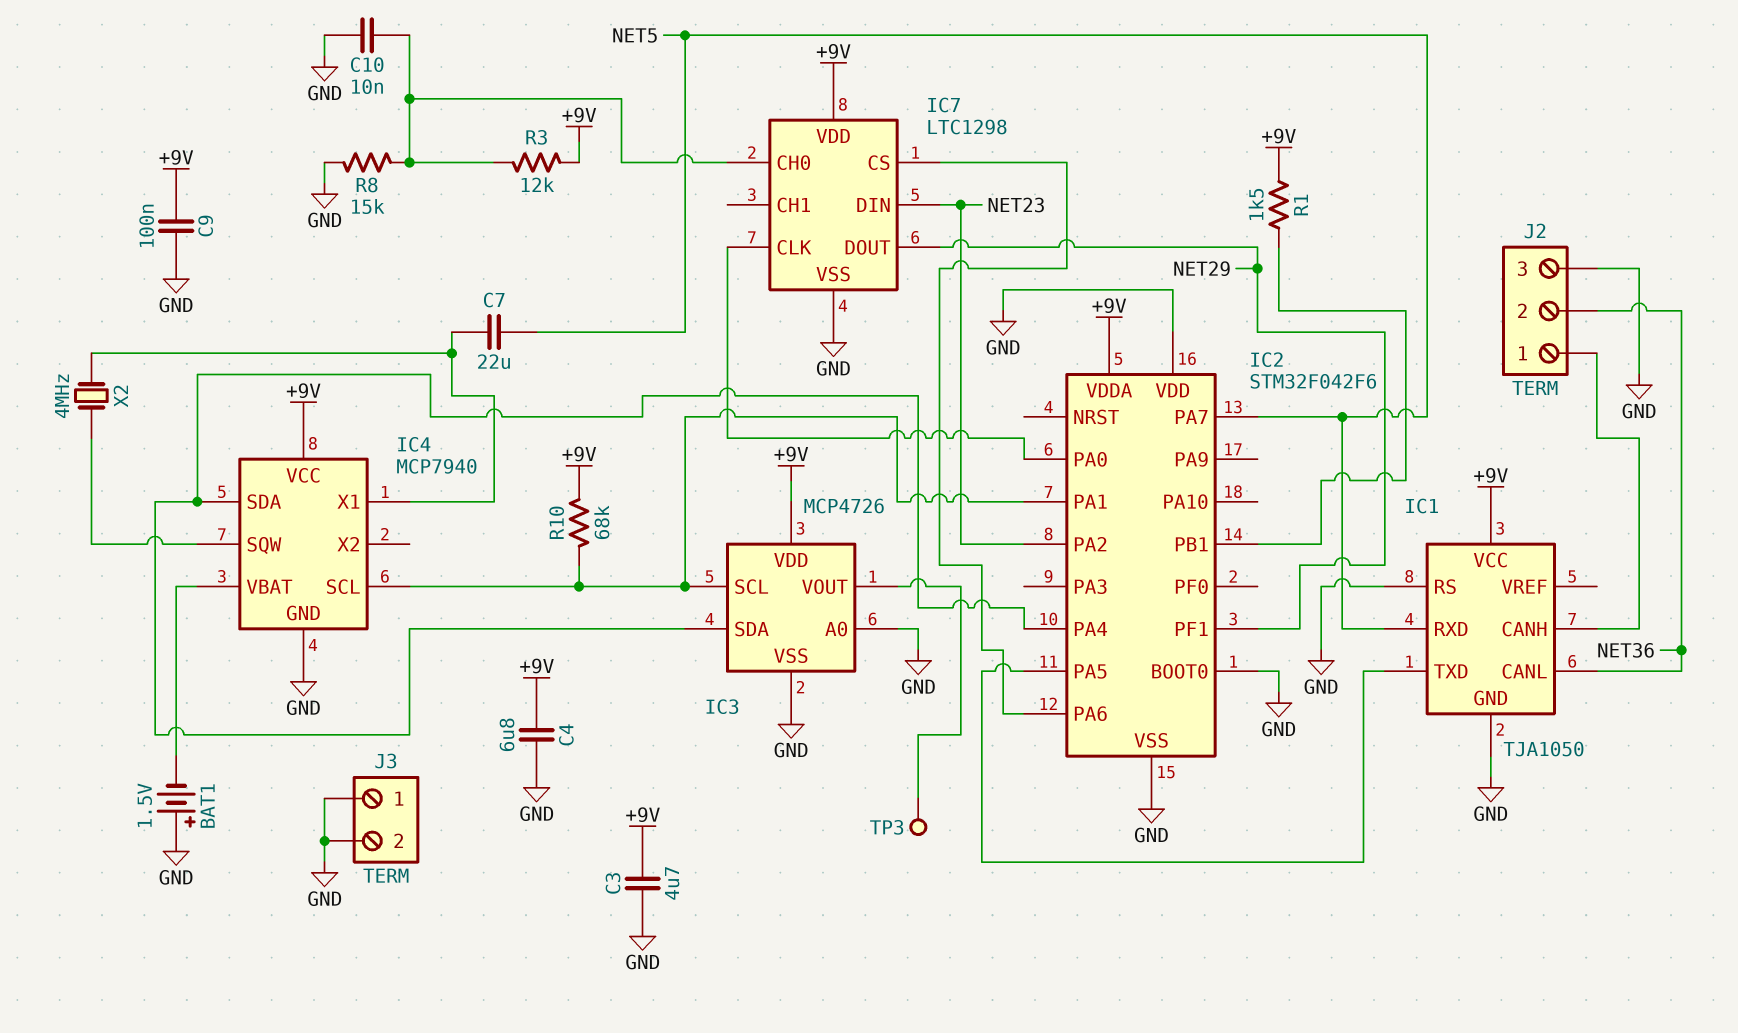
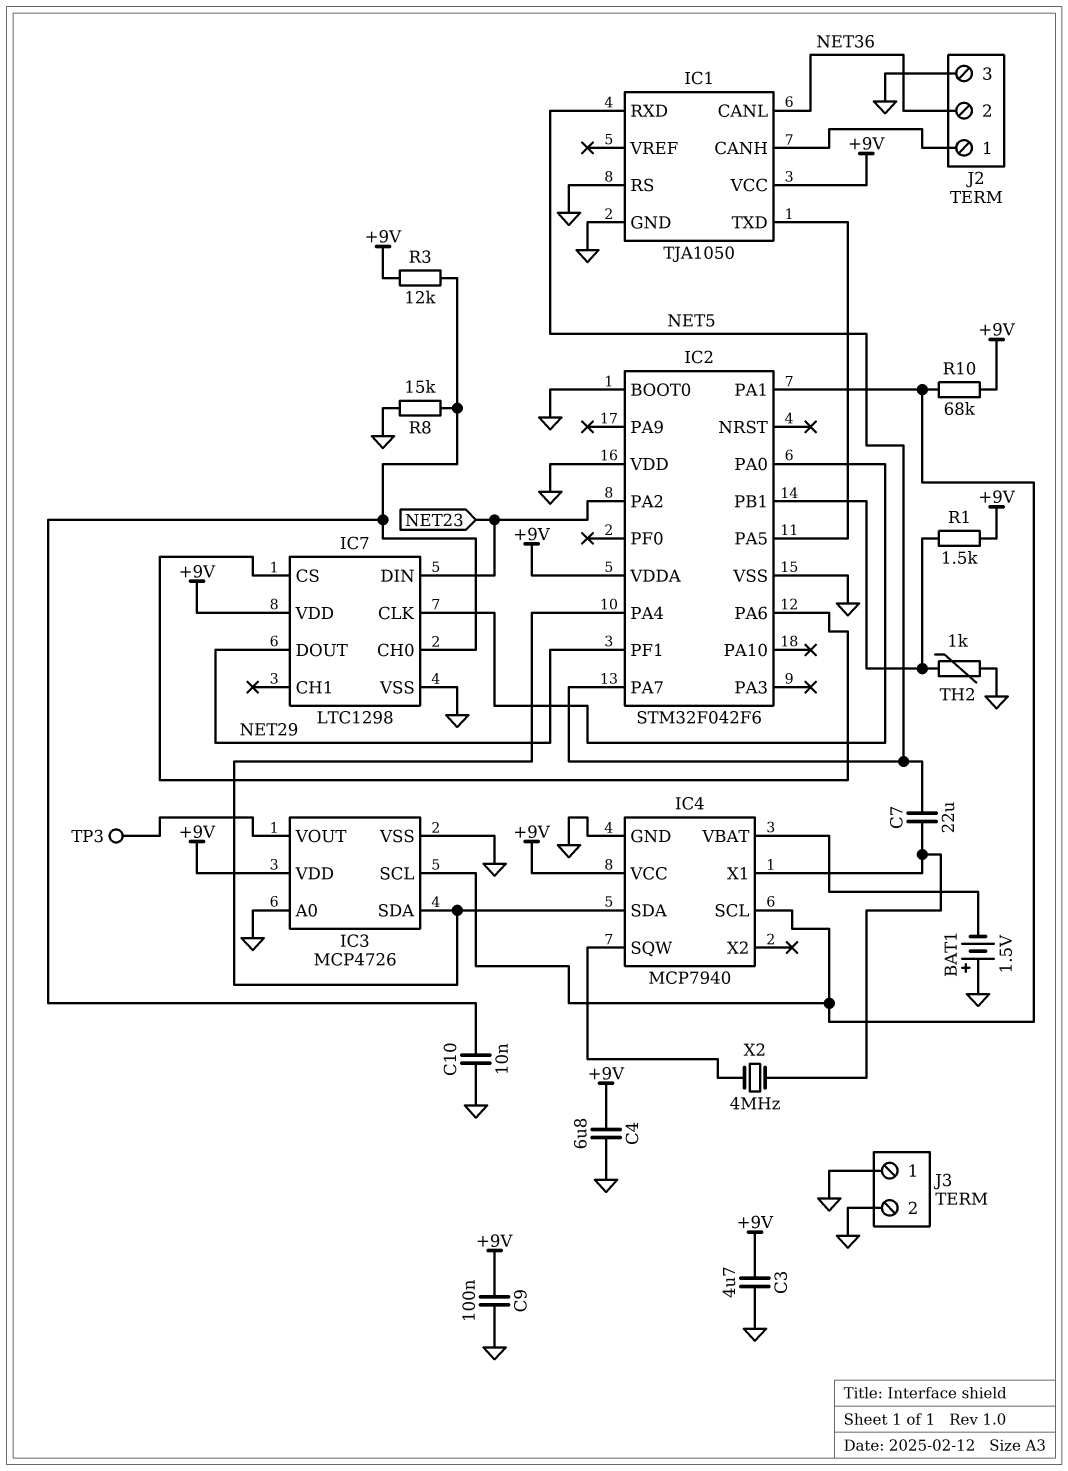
TH2: none -> 1k (GND, IC2/PB1)

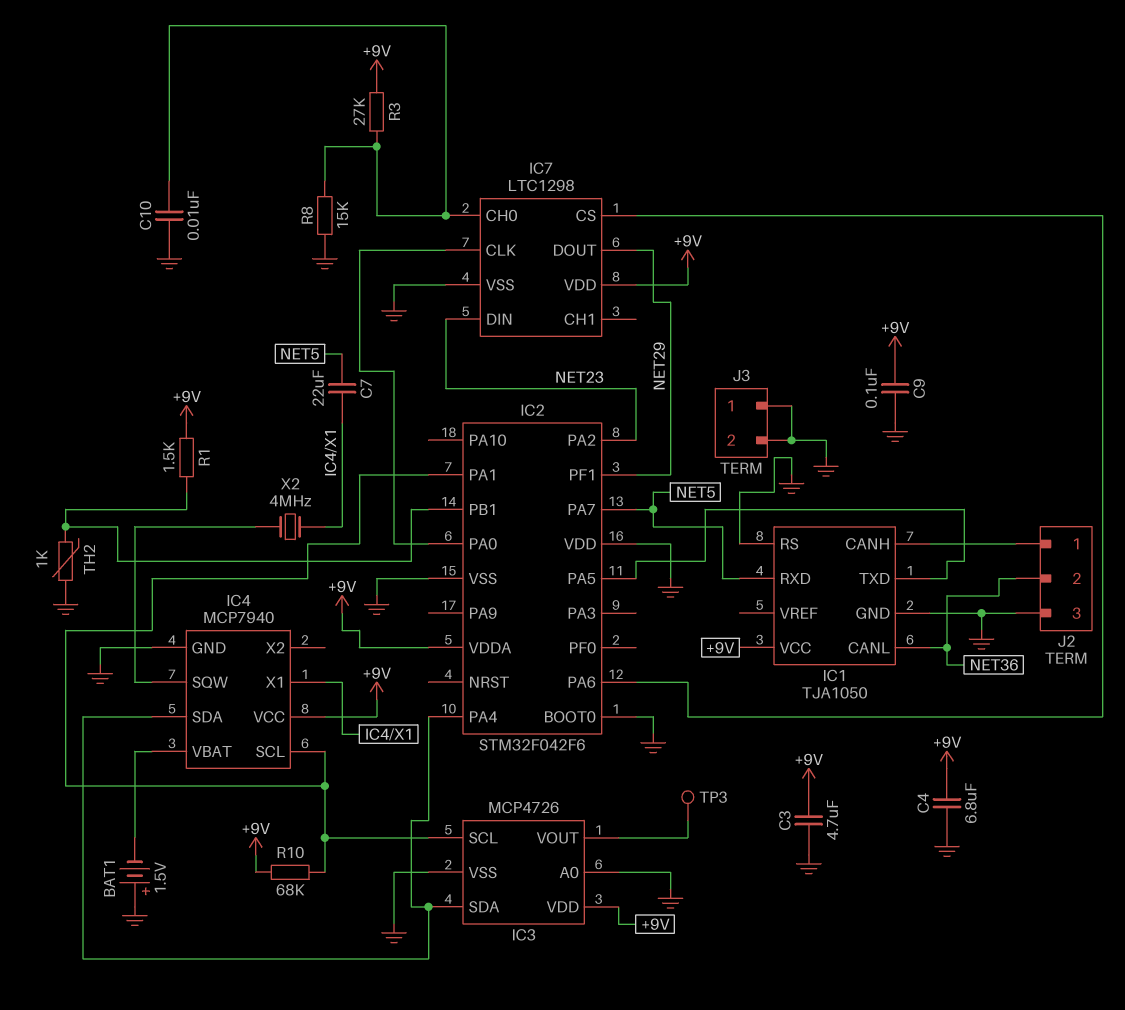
R3: 12k (+9V, IC7/CH0) -> 27k (+9V, IC7/CH0)

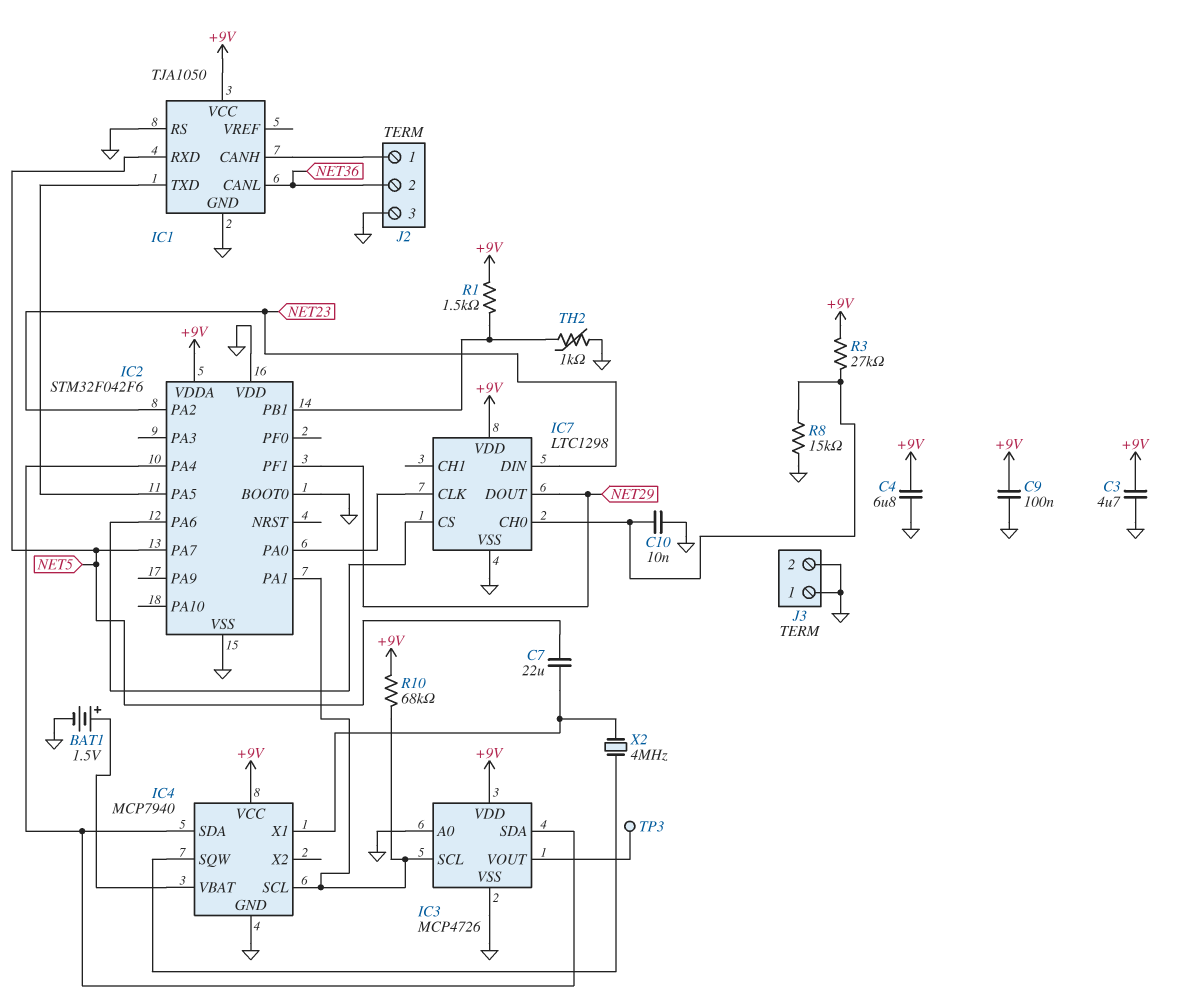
BAT1: 1.5V (plus GND, minus IC4/VBAT) -> 1.5V (plus IC4/VBAT, minus GND)

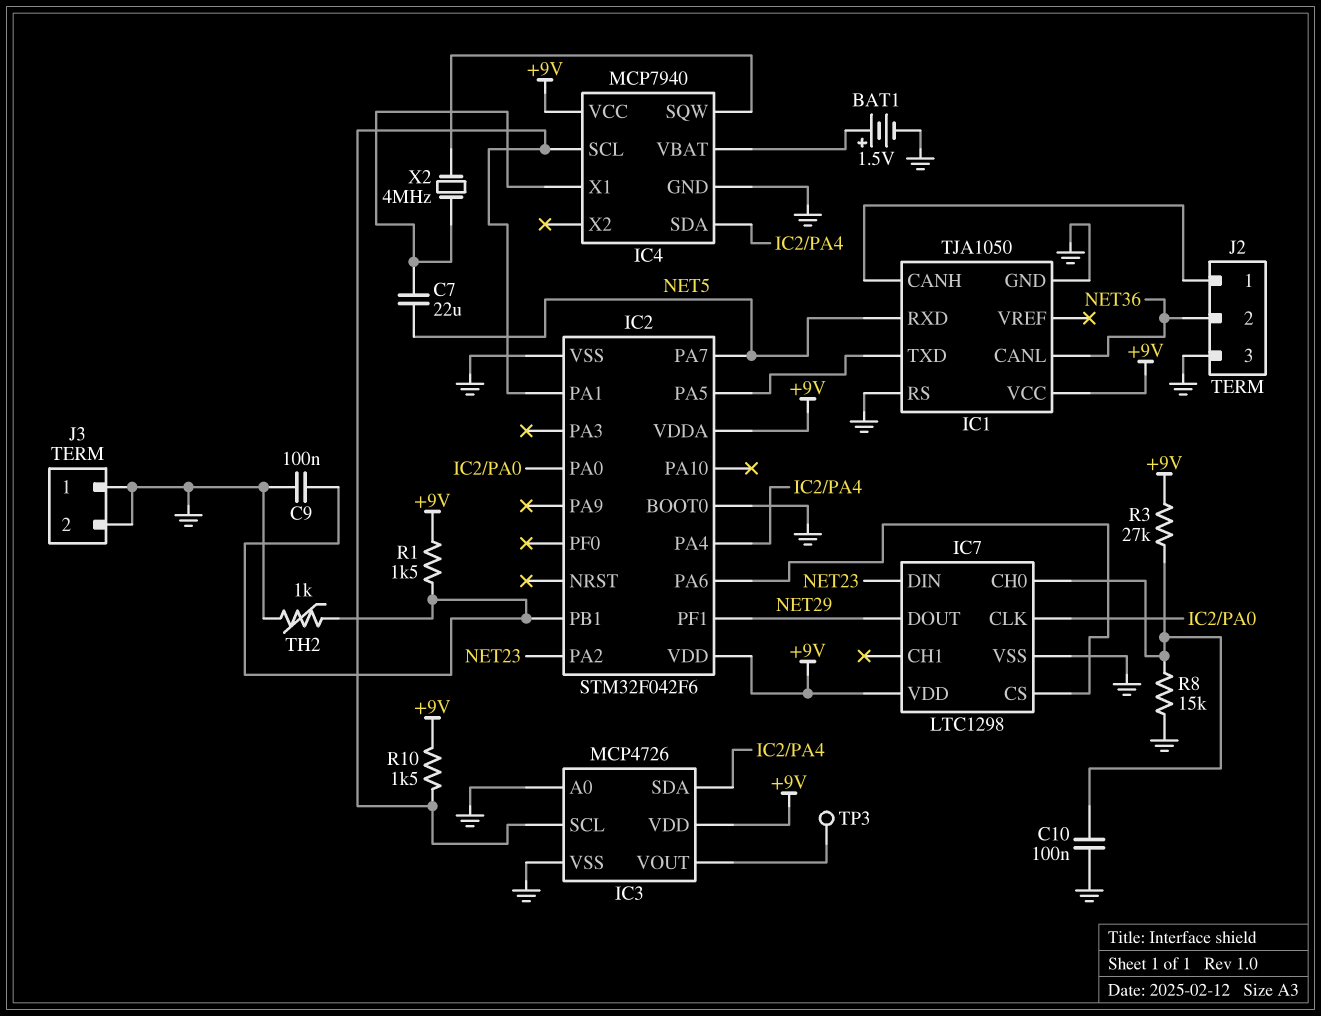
C3: 4.7uF (+9V, GND) -> none
C4: 6.8uF (+9V, GND) -> none
C9: 100nF (+9V, GND) -> 100nF (GND, IC2/PB1)
C10: 10nF (GND, IC7/CH0) -> 100nF (GND, IC7/CH0)
IC2 pin VDD: GND -> +9V
R10: 68k (+9V, IC2/PA1) -> 1.5k (+9V, IC2/PA1)

